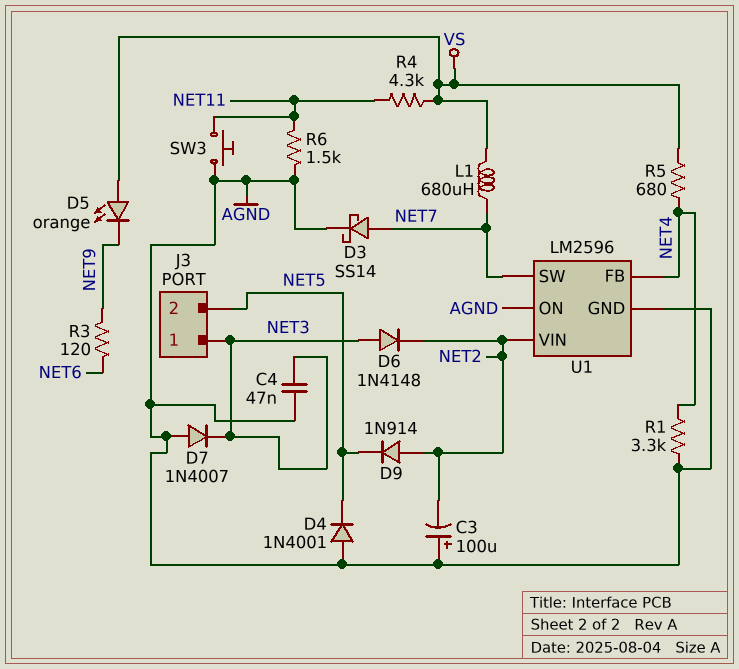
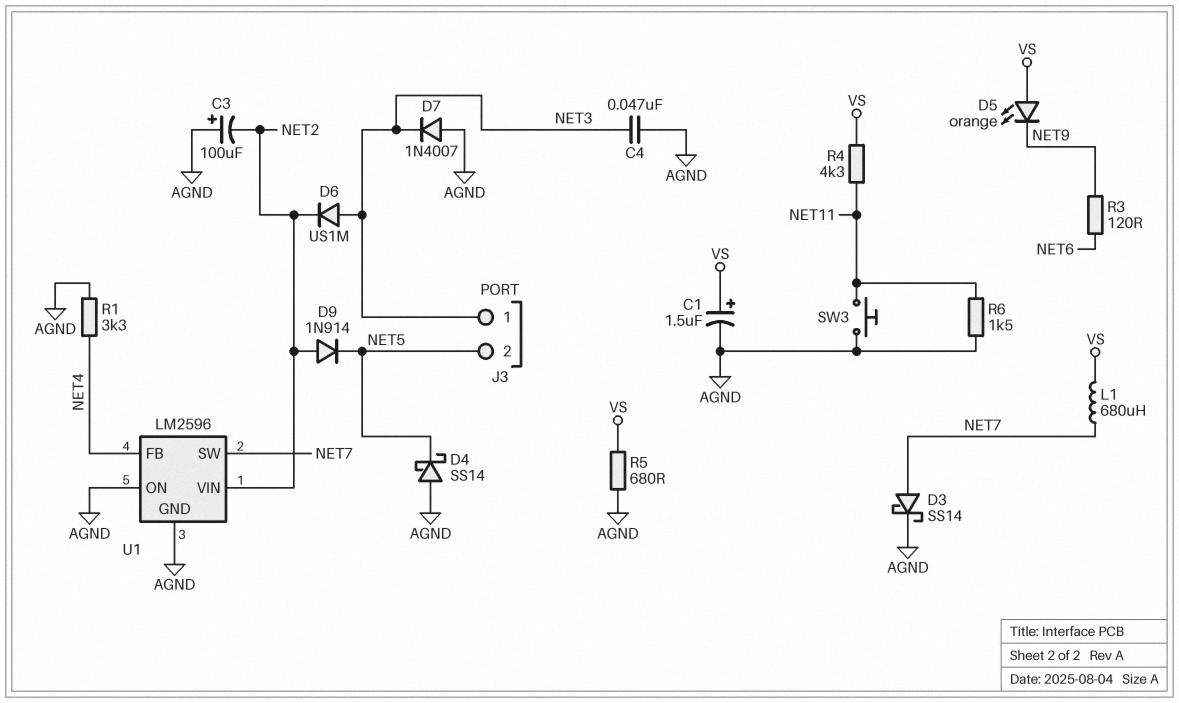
C1: none -> 1.5uF (plus VS, minus AGND)
D4: diode 1N4001 (A AGND, K NET5) -> schottky SS14 (A AGND, K NET5)
D6: diode 1N4148 (A NET3, K NET2) -> diode US1M (A NET3, K NET2)
R5: 680 (NET4, VS) -> 680 (AGND, VS)

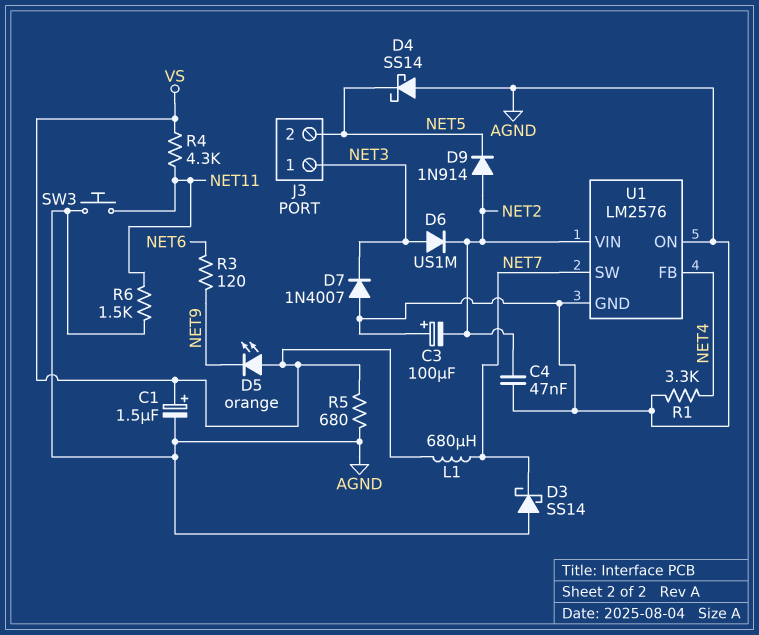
C4: 47nF (AGND, NET3) -> 47nF (AGND, NET2)
D3: schottky SS14 (A NET7, K AGND) -> schottky SS14 (A AGND, K NET7)
U1: LM2596 -> LM2576

